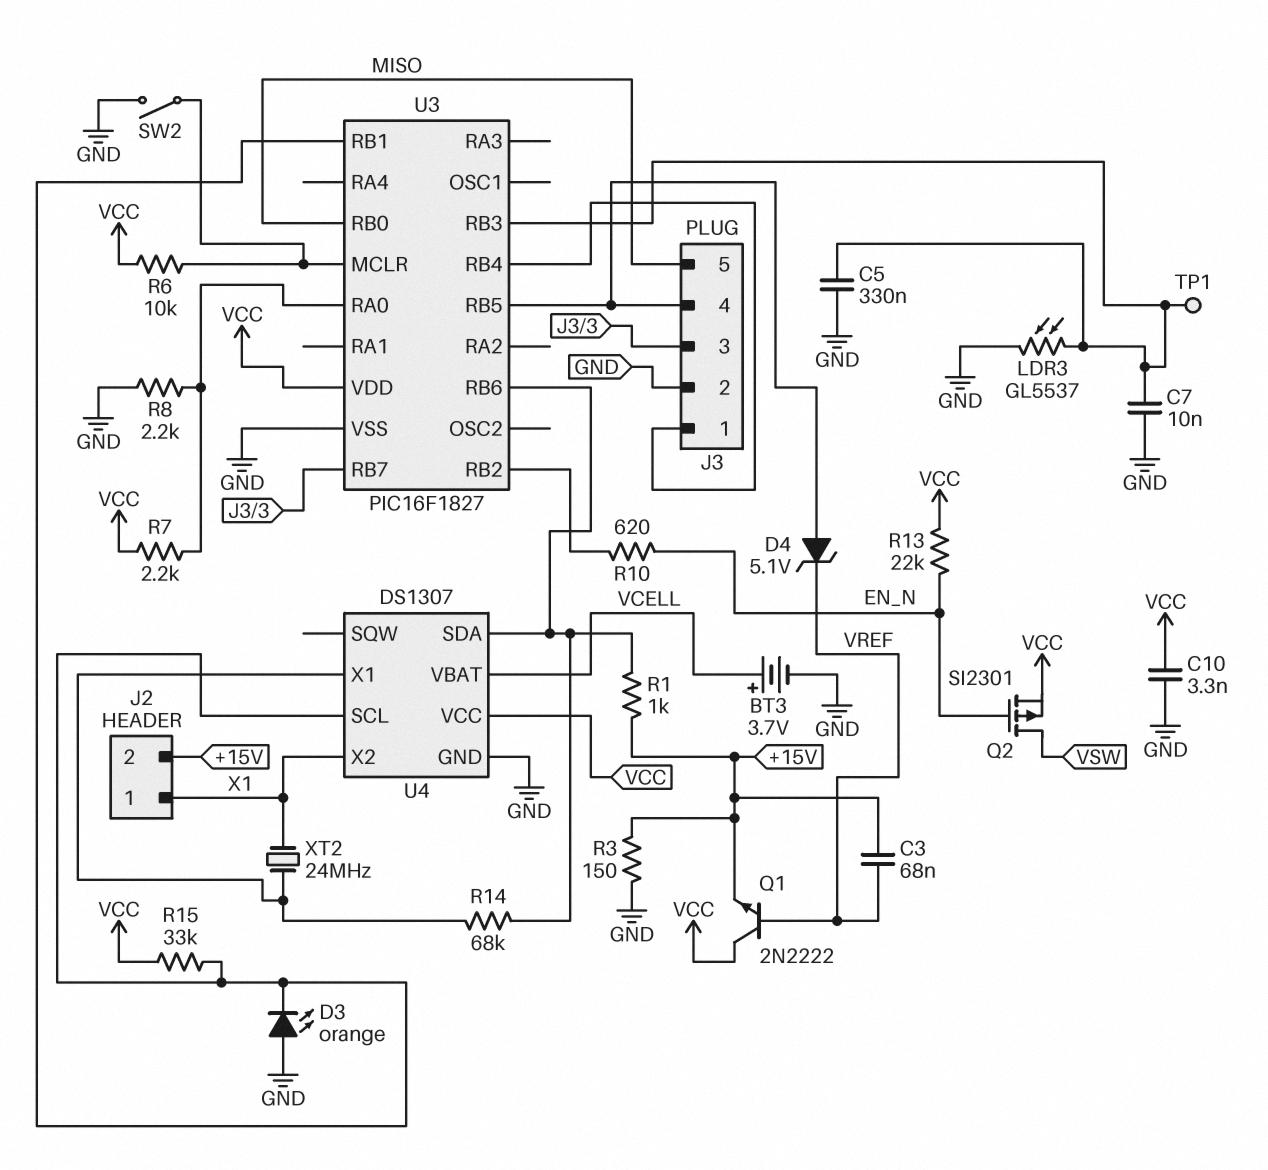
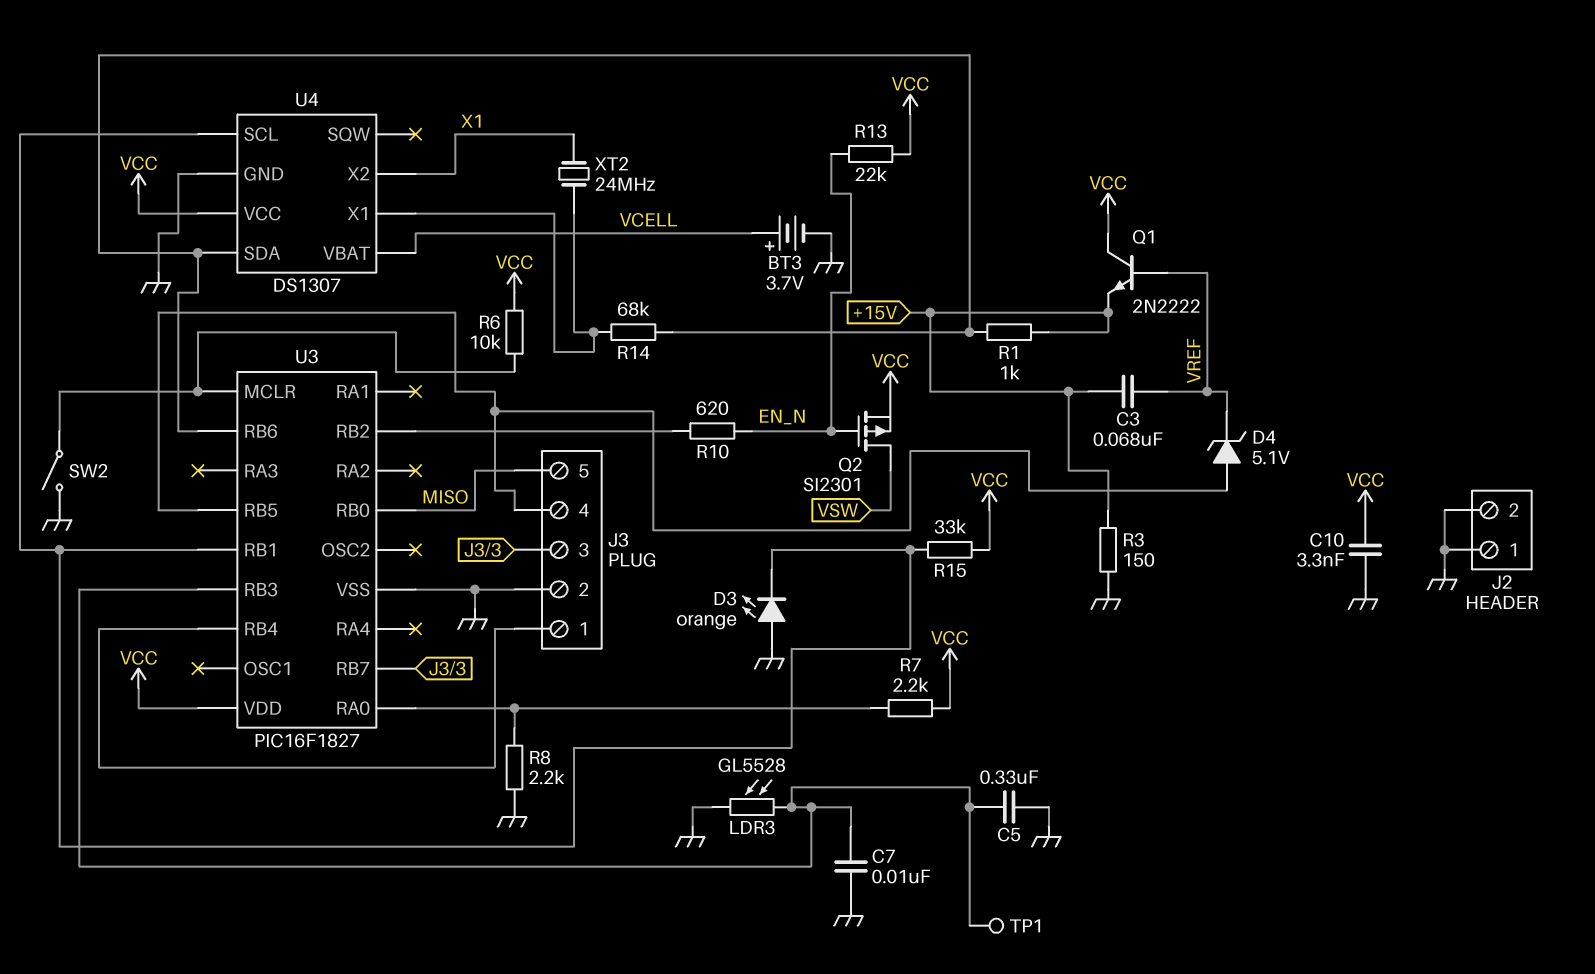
J2 pin 1: X1 -> GND
J2 pin 2: +15V -> GND
LDR3: GL5537 (GND, U3/RB3) -> GL5528 (GND, U3/RB3)

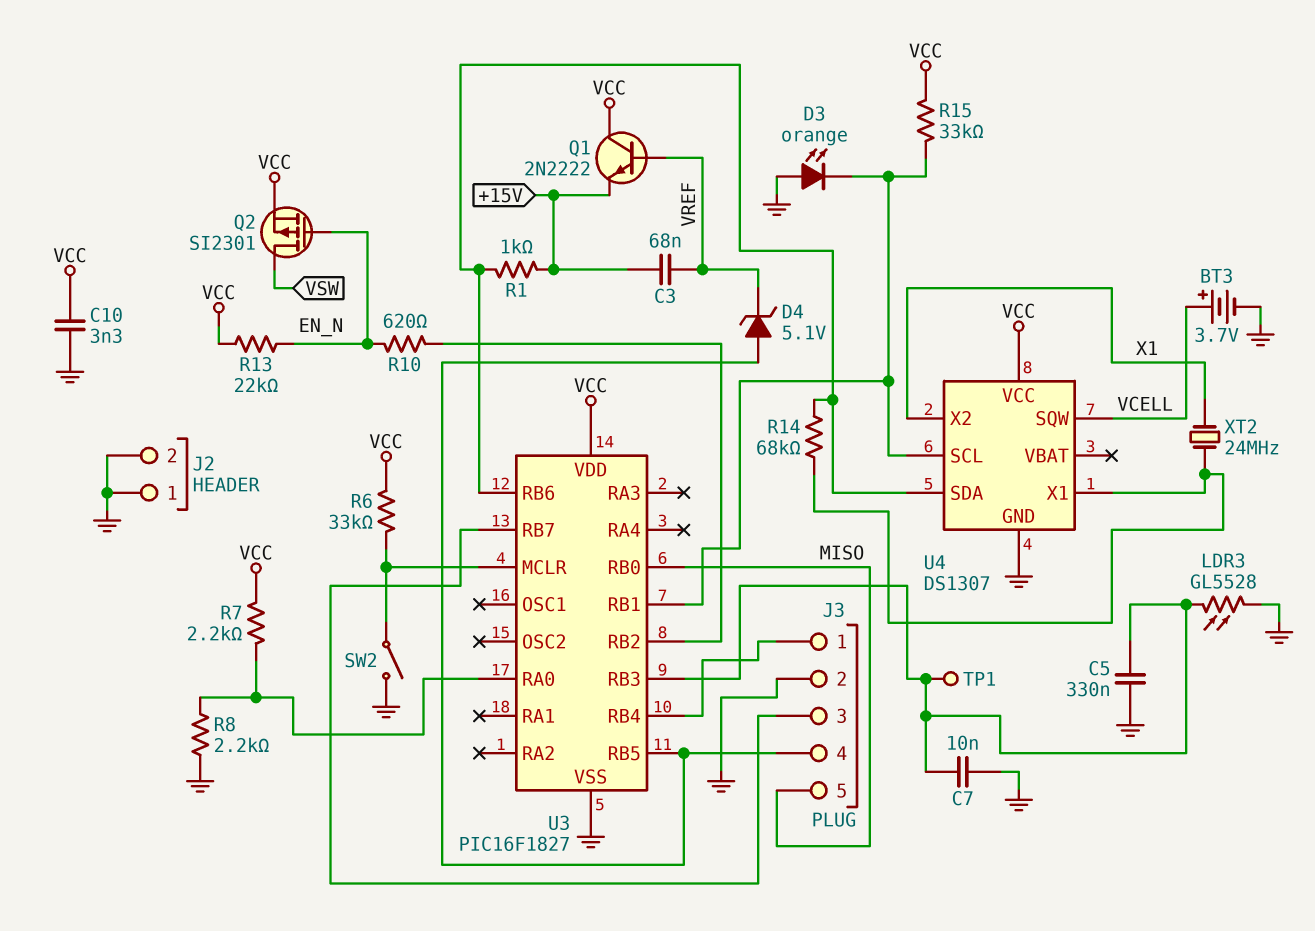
R3: 150 (+15V, GND) -> none
R6: 10k (U3/MCLR, VCC) -> 33k (U3/MCLR, VCC)
U4 pin SQW: none -> VCELL
U4 pin VBAT: VCELL -> none

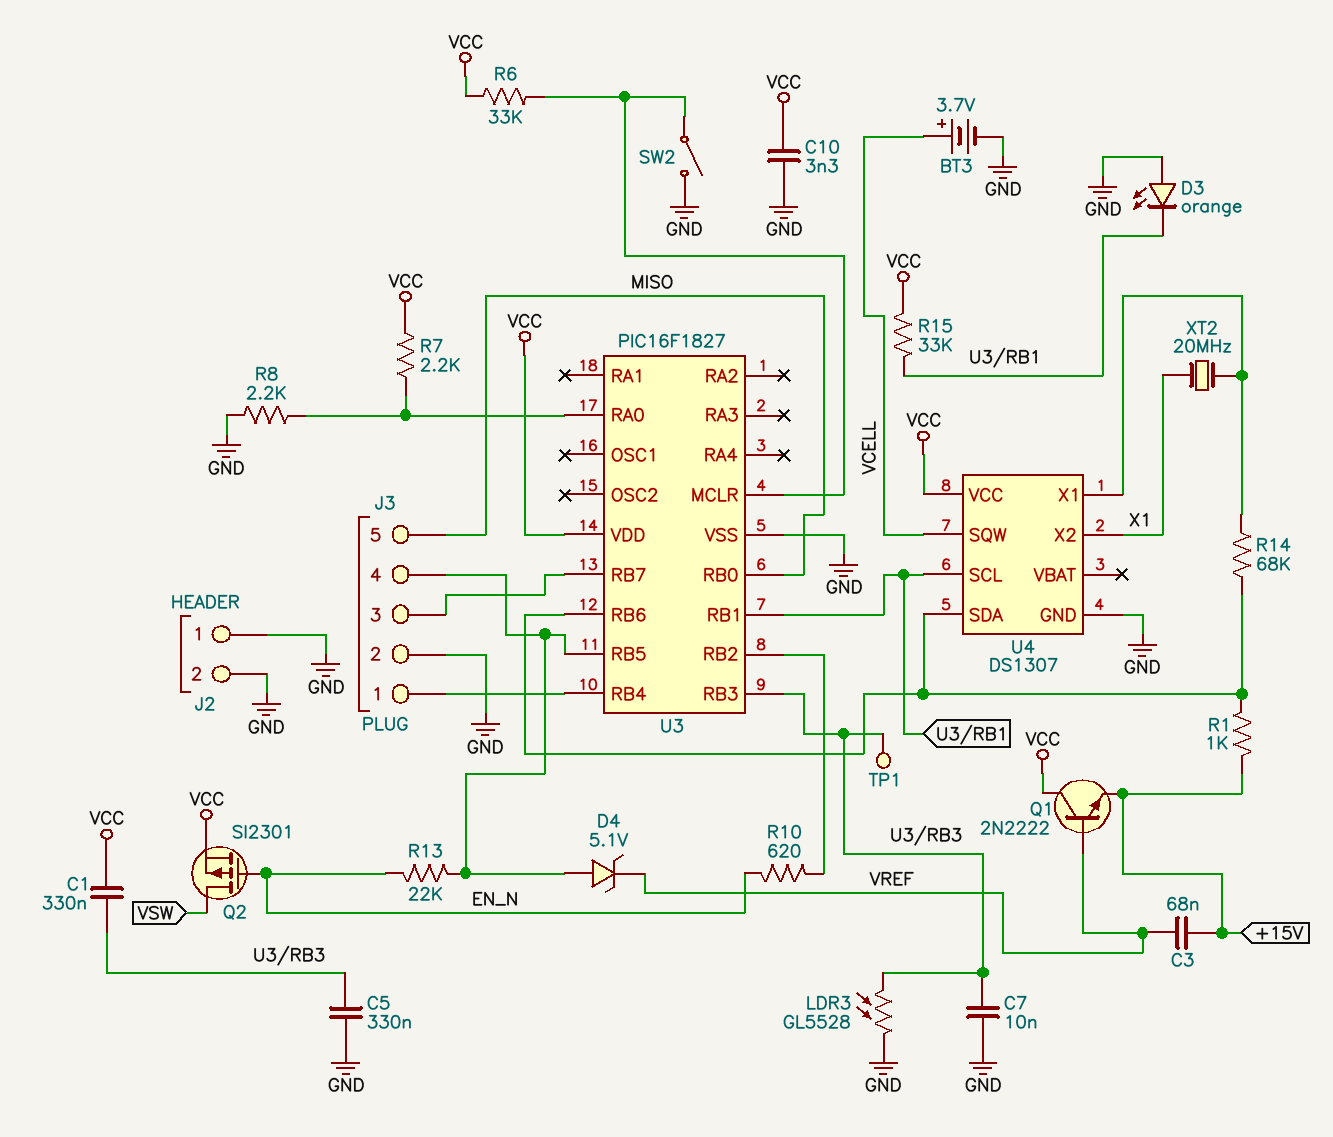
C1: none -> 330nF (U3/RB3, VCC)
R13: 22k (EN_N, VCC) -> 22k (EN_N, J3/4)
XT2: 24MHz (U4/X1, X1) -> 20MHz (U4/X1, X1)

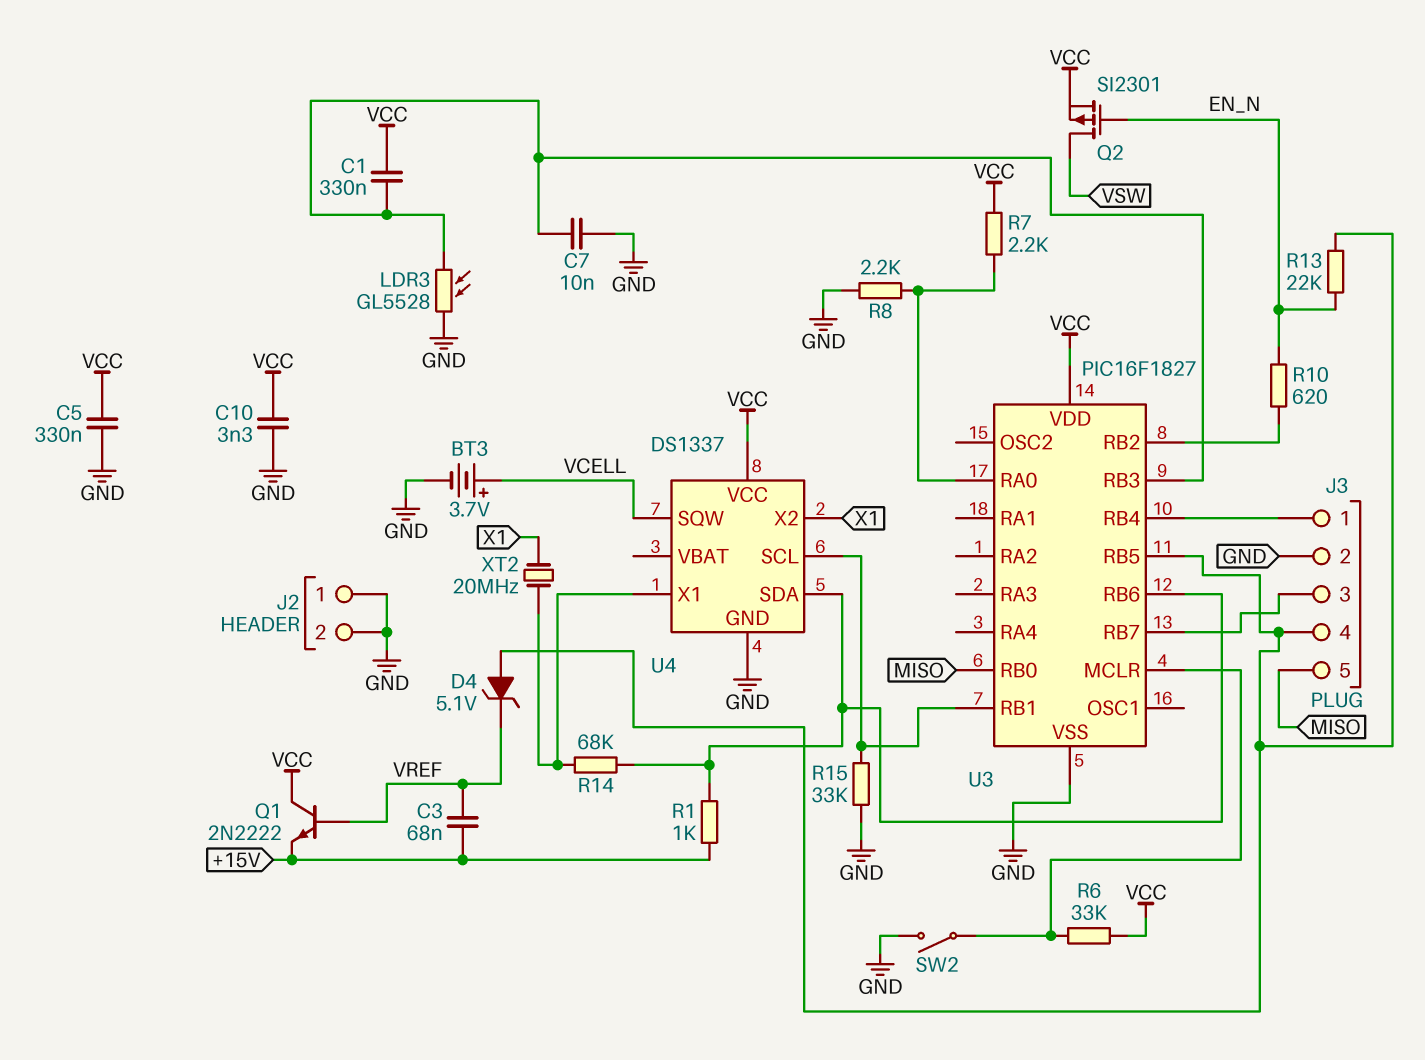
C5: 330nF (GND, U3/RB3) -> 330nF (GND, VCC)
D3: LED orange (A GND, K U3/RB1) -> none
R15: 33k (U3/RB1, VCC) -> 33k (GND, U3/RB1)
TP1: test point (U3/RB3) -> none
U4: DS1307 -> DS1337

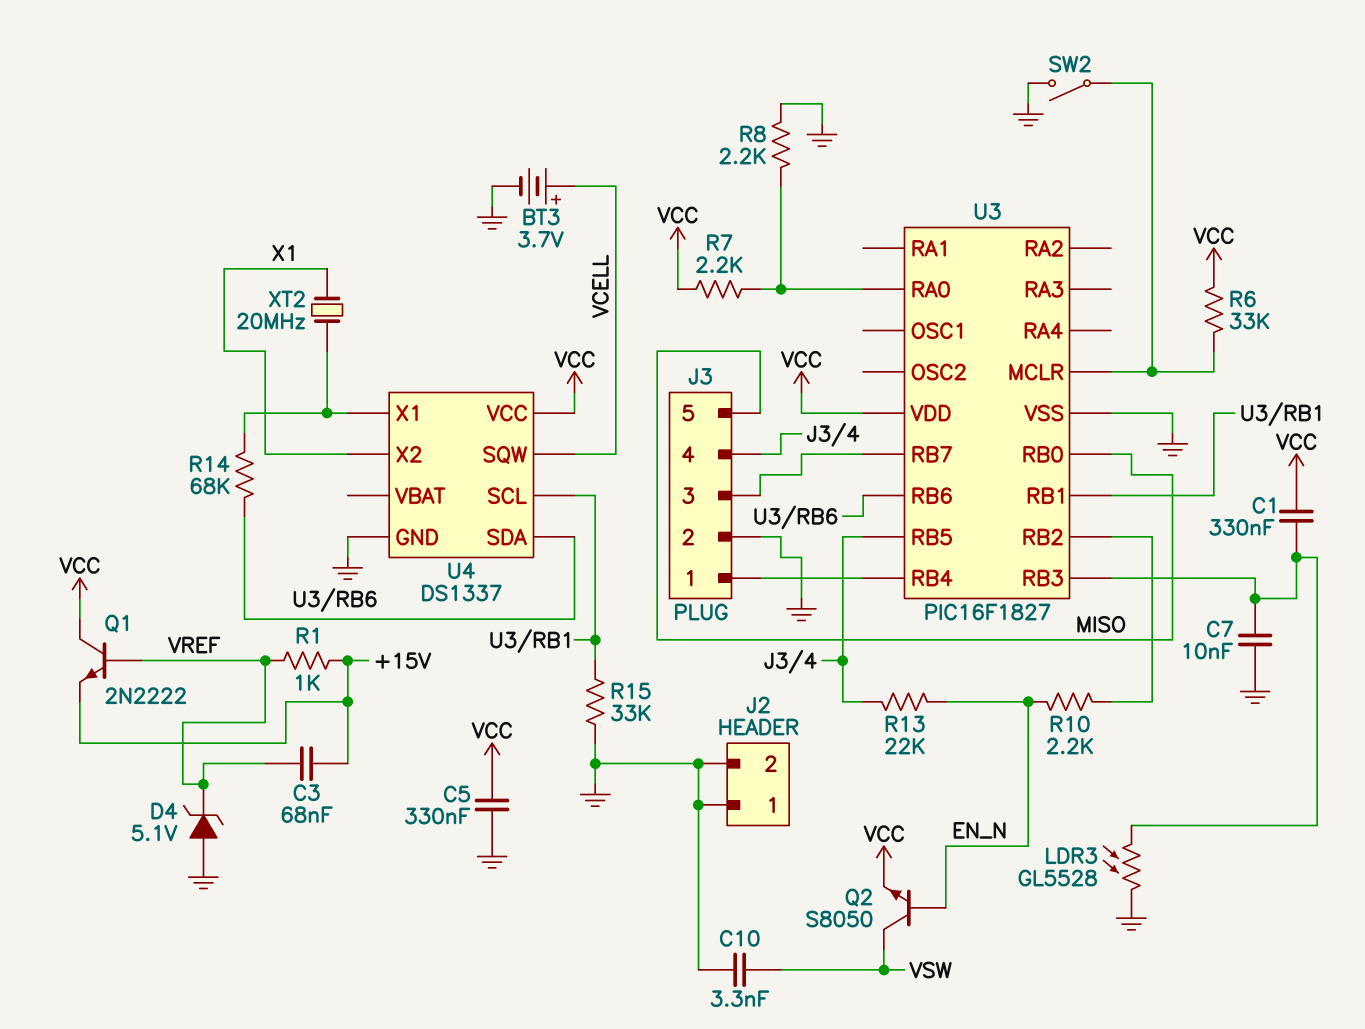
C10: 3.3nF (GND, VCC) -> 3.3nF (GND, VSW)
D4: zener 5.1V (A J3/4, K VREF) -> zener 5.1V (A GND, K VREF)
Q2: PMOS SI2301 (G EN_N, D VSW, S VCC) -> NPN S8050 (B EN_N, C VSW, E VCC)
R1: 1k (+15V, U3/RB6) -> 1k (+15V, VREF)
R10: 620 (EN_N, U3/RB2) -> 2.2k (EN_N, U3/RB2)

